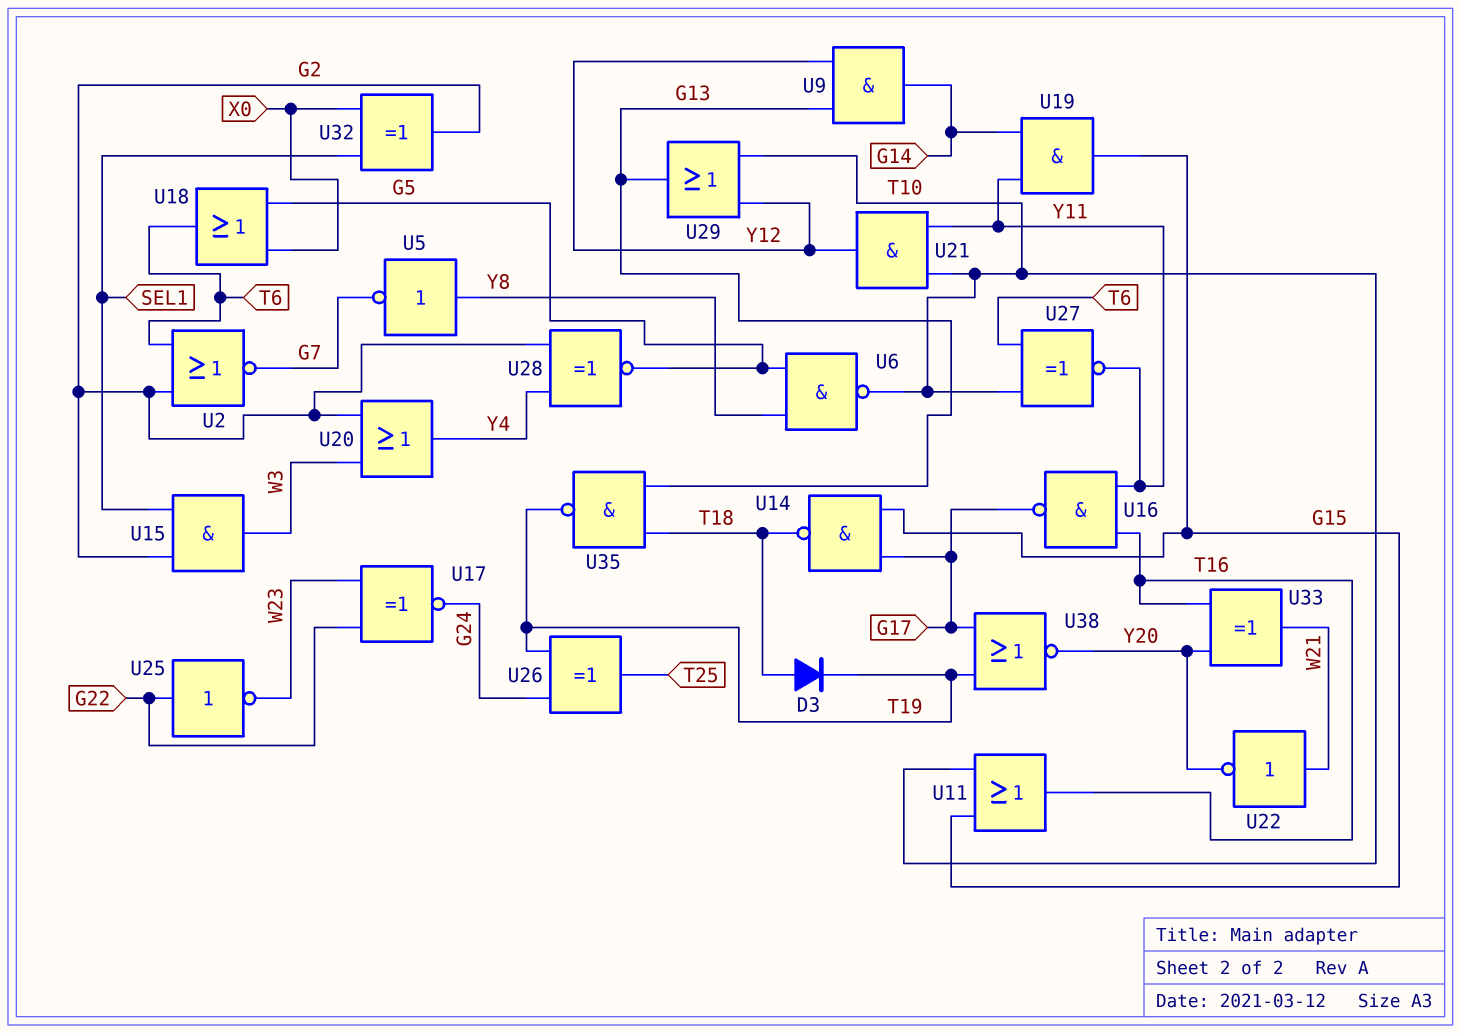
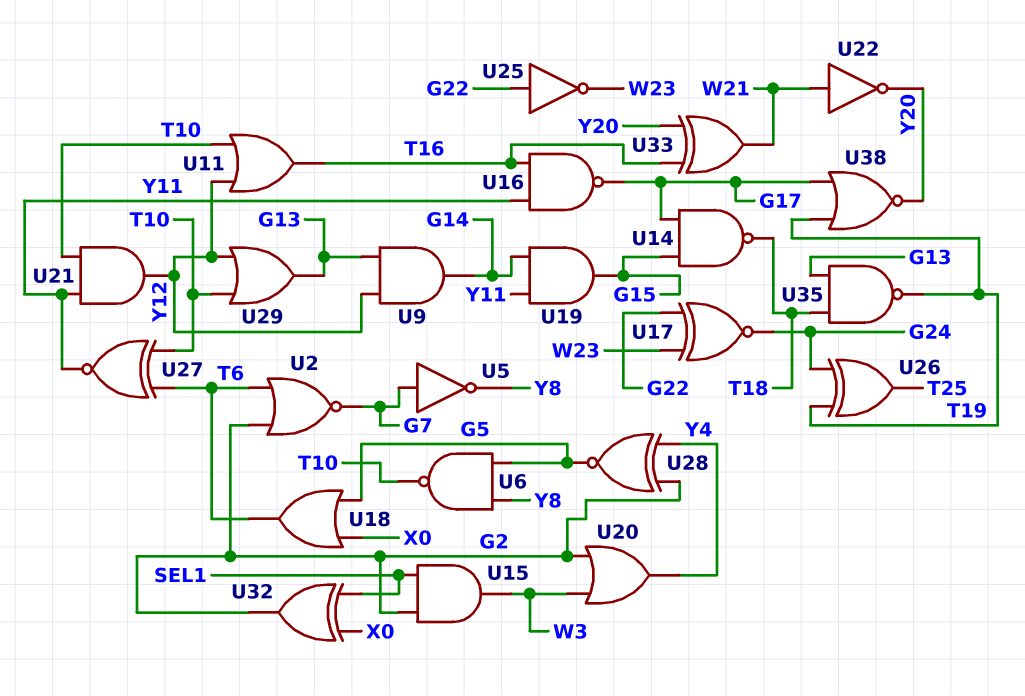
D3: diode (A T18, K T19) -> none
U5: NOT (in Y8, out G7) -> NOT (in G7, out Y8)
U11: OR (in G15, in T10, out T16) -> OR (in T10, in Y12, out T16)

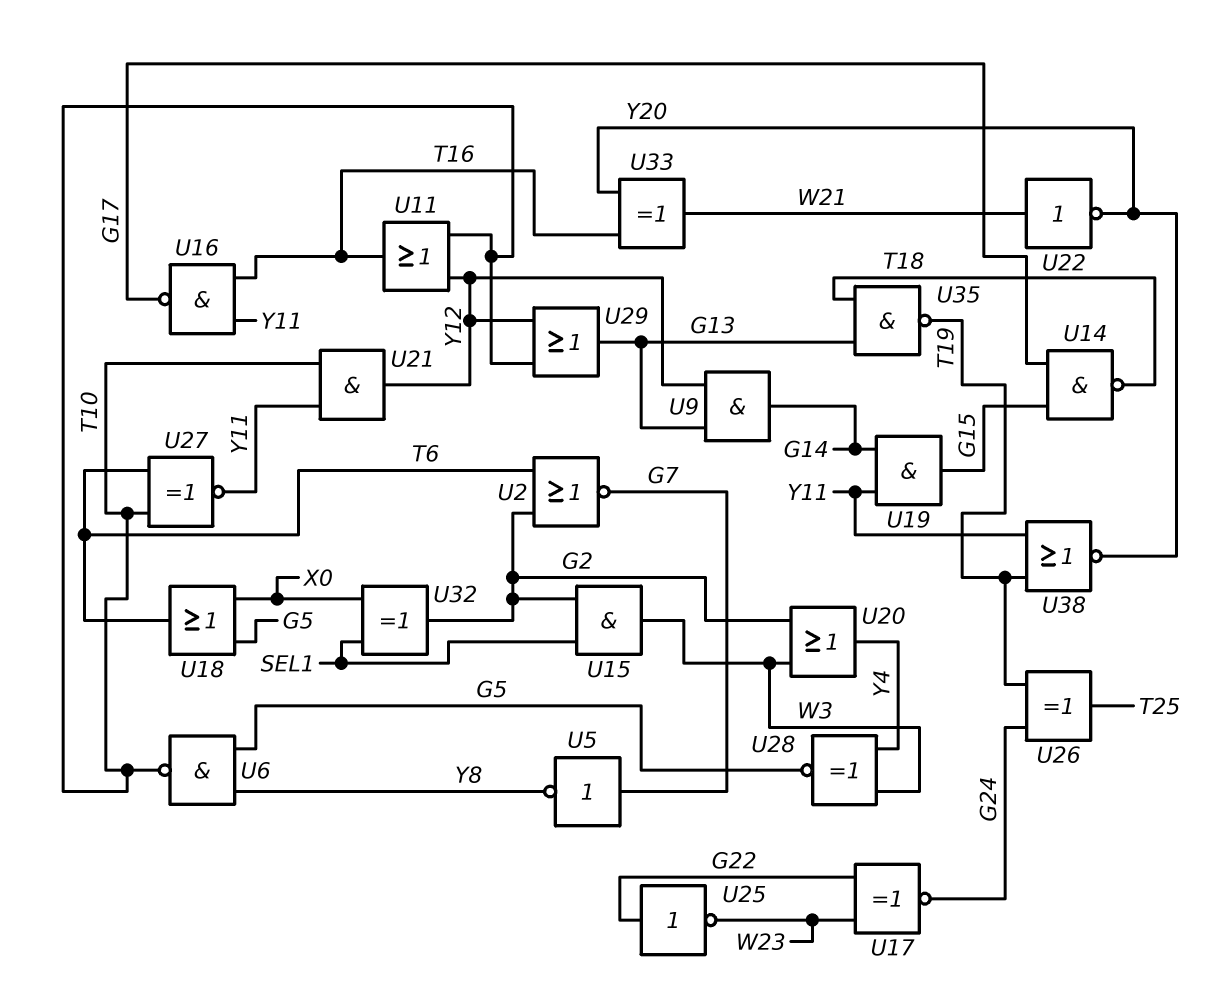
U28: XNOR (in G2, in Y4, out G5) -> XNOR (in W3, in Y4, out G5)
U38: NOR (in G17, in T19, out Y20) -> NOR (in T19, in Y11, out Y20)

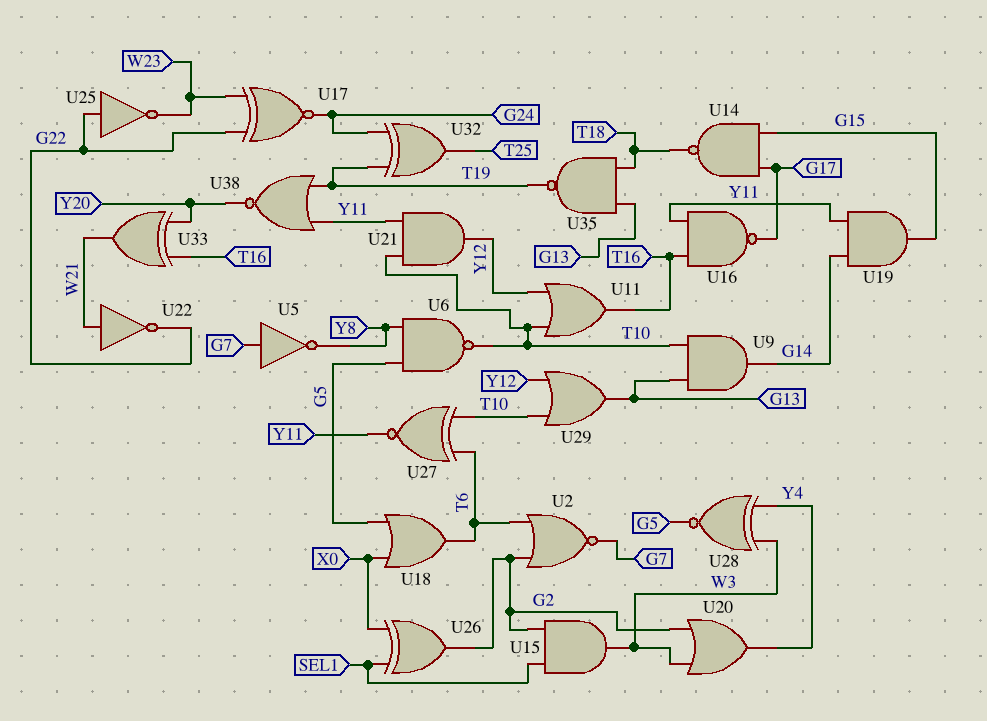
U9: AND (in G13, in Y12, out G14) -> AND (in G13, in T10, out G14)
U22: NOT (in W21, out Y20) -> NOT (in W21, out G22)
U26: XOR (in G24, in T19, out T25) -> XOR (in SEL1, in X0, out G2)
U32: XOR (in SEL1, in X0, out G2) -> XOR (in G24, in T19, out T25)

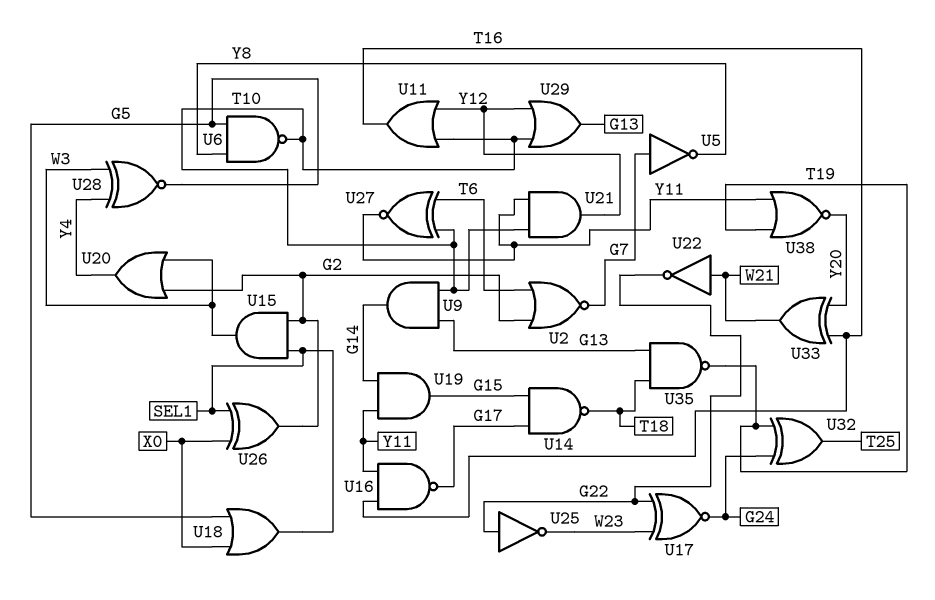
U18: OR (in G5, in X0, out T6) -> OR (in G5, in X0, out SEL1)

